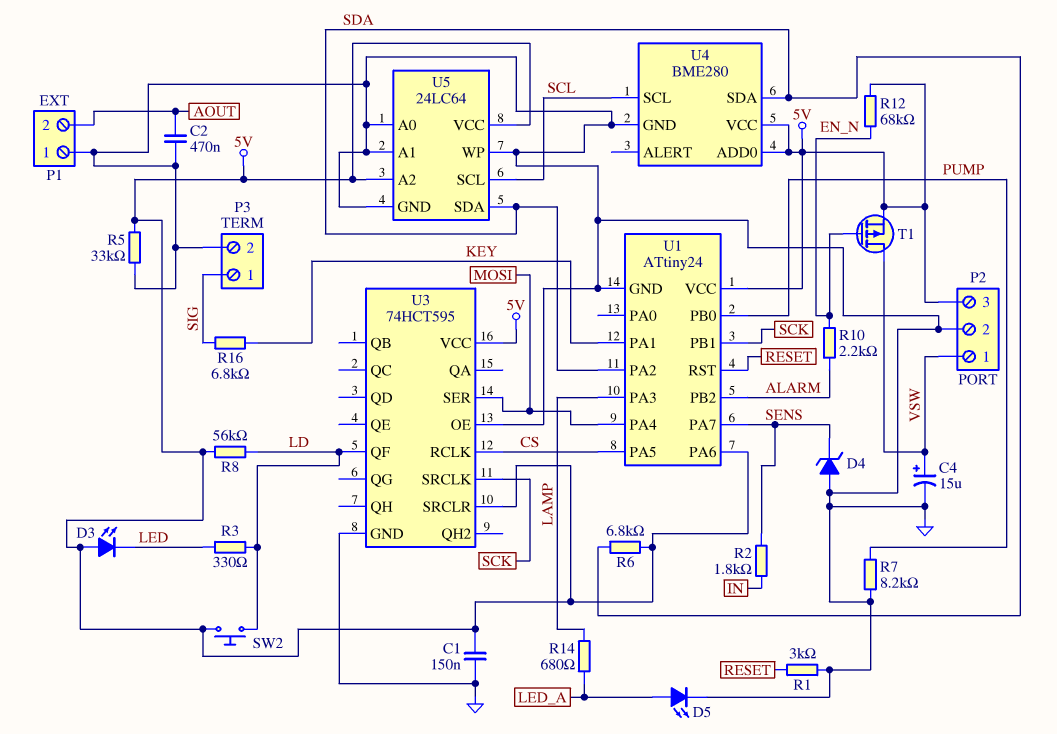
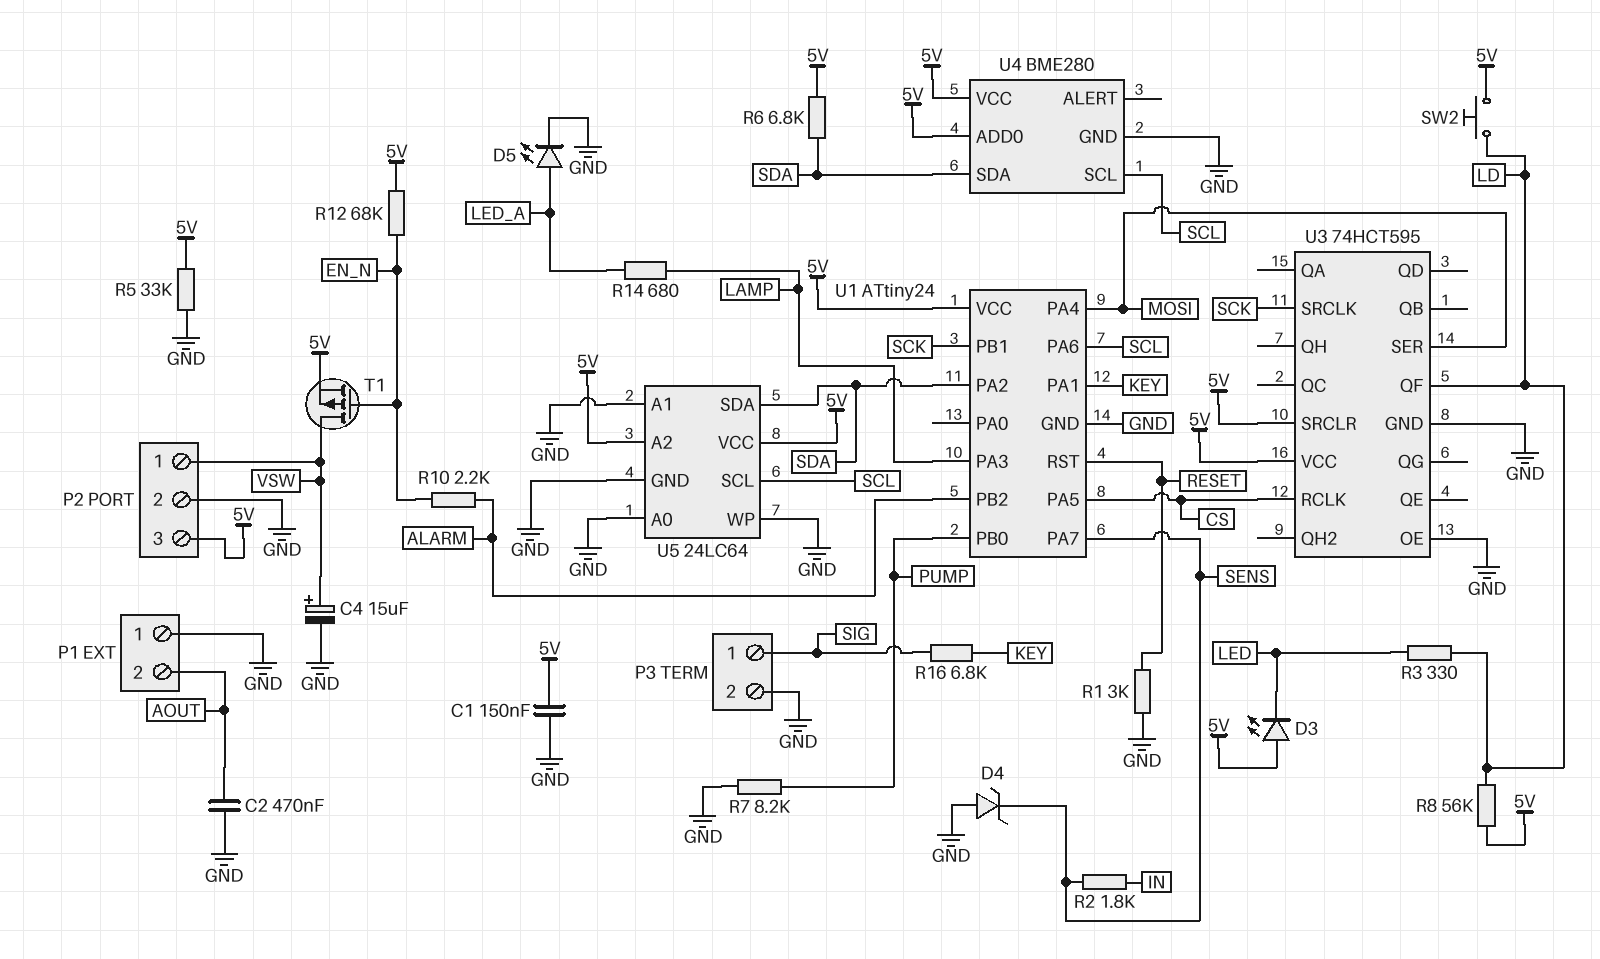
U1 pin PA6: 5V -> SCL

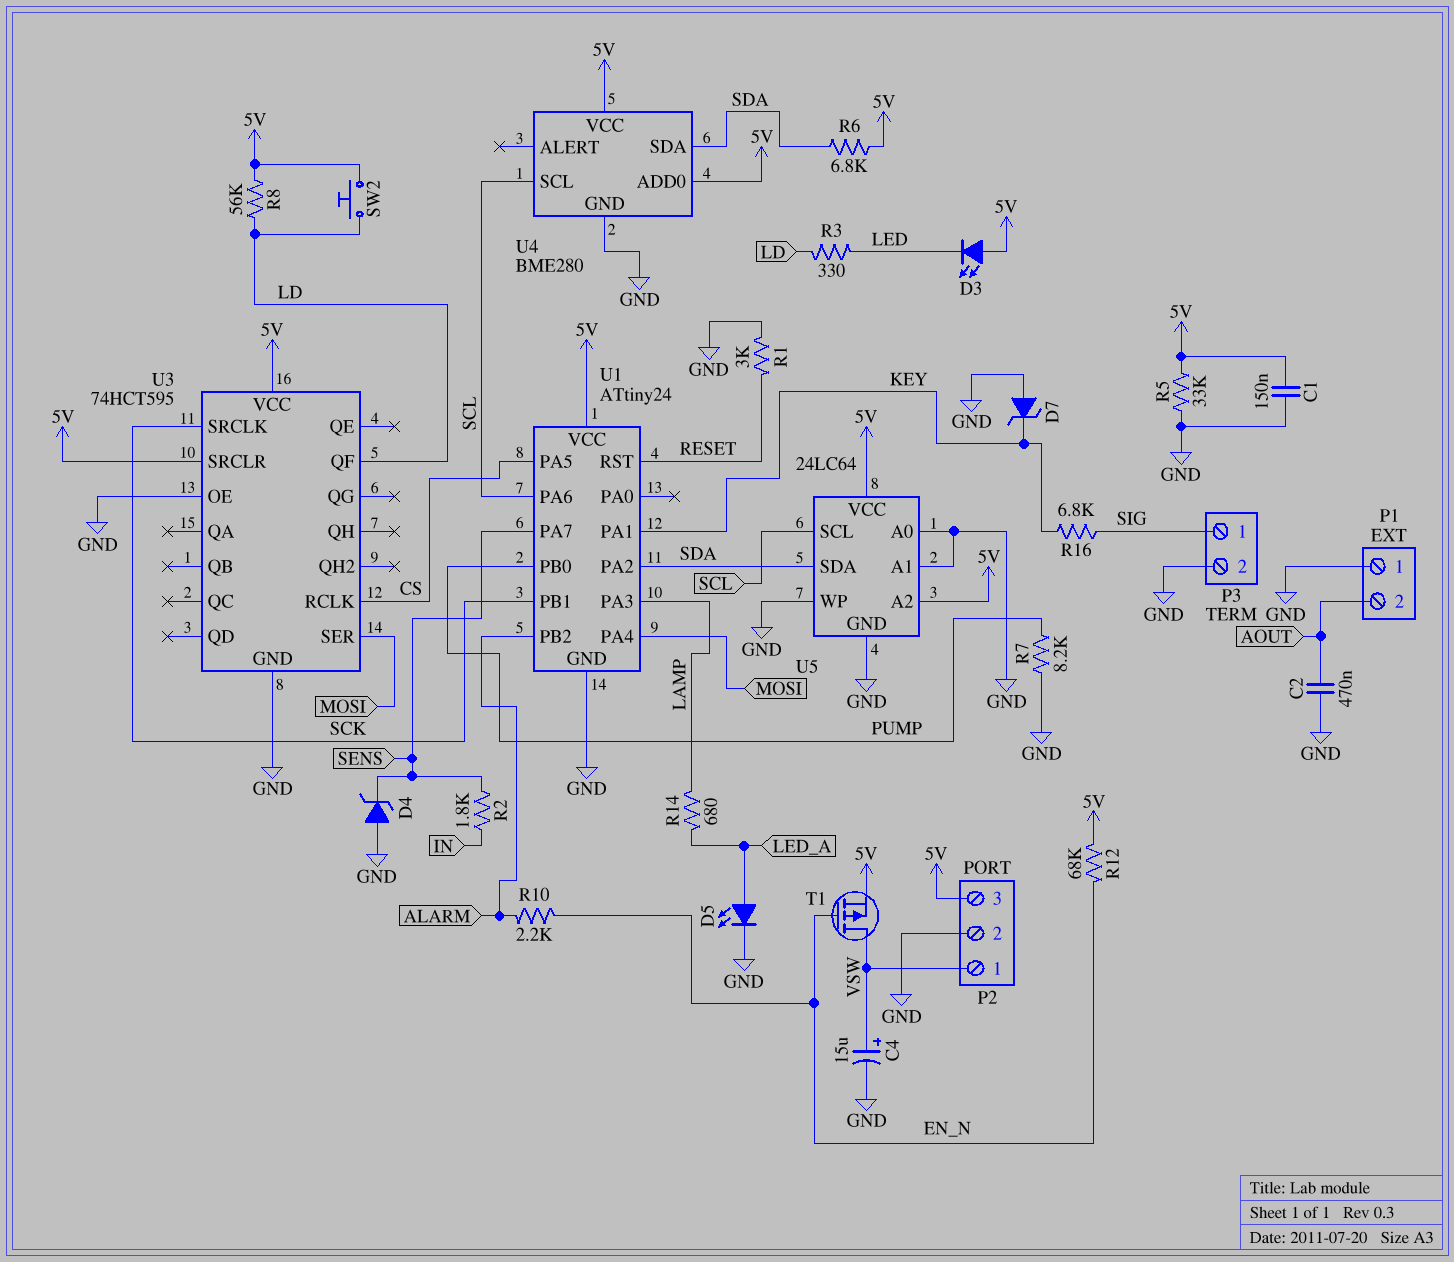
D7: none -> zener (A GND, K KEY)

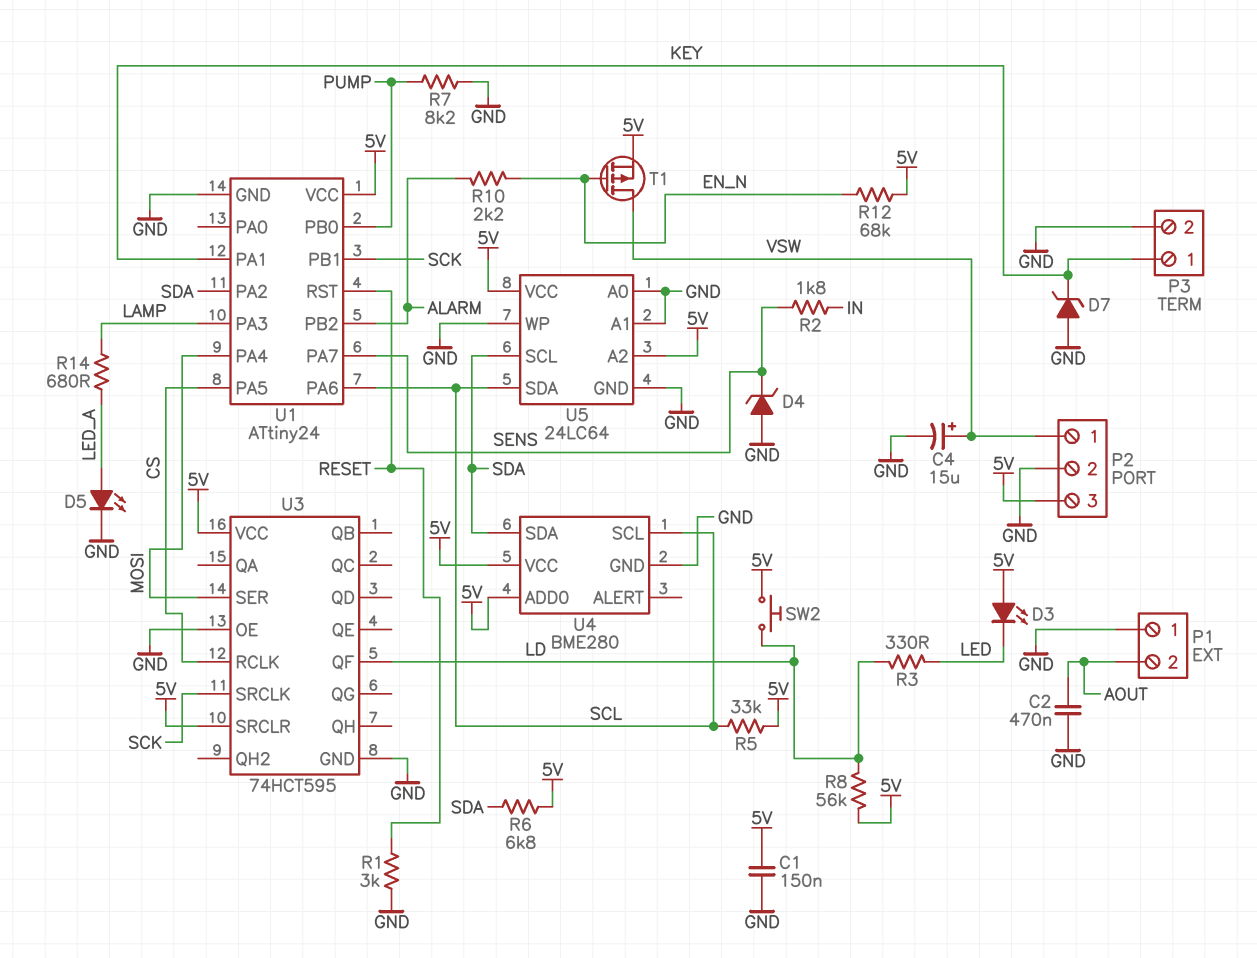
P3 pin 1: SIG -> KEY
R5: 33k (5V, GND) -> 33k (5V, SCL)
R16: 6.8k (KEY, SIG) -> none
U5 pin SCL: SCL -> SDA
U5 pin SDA: SDA -> SCL

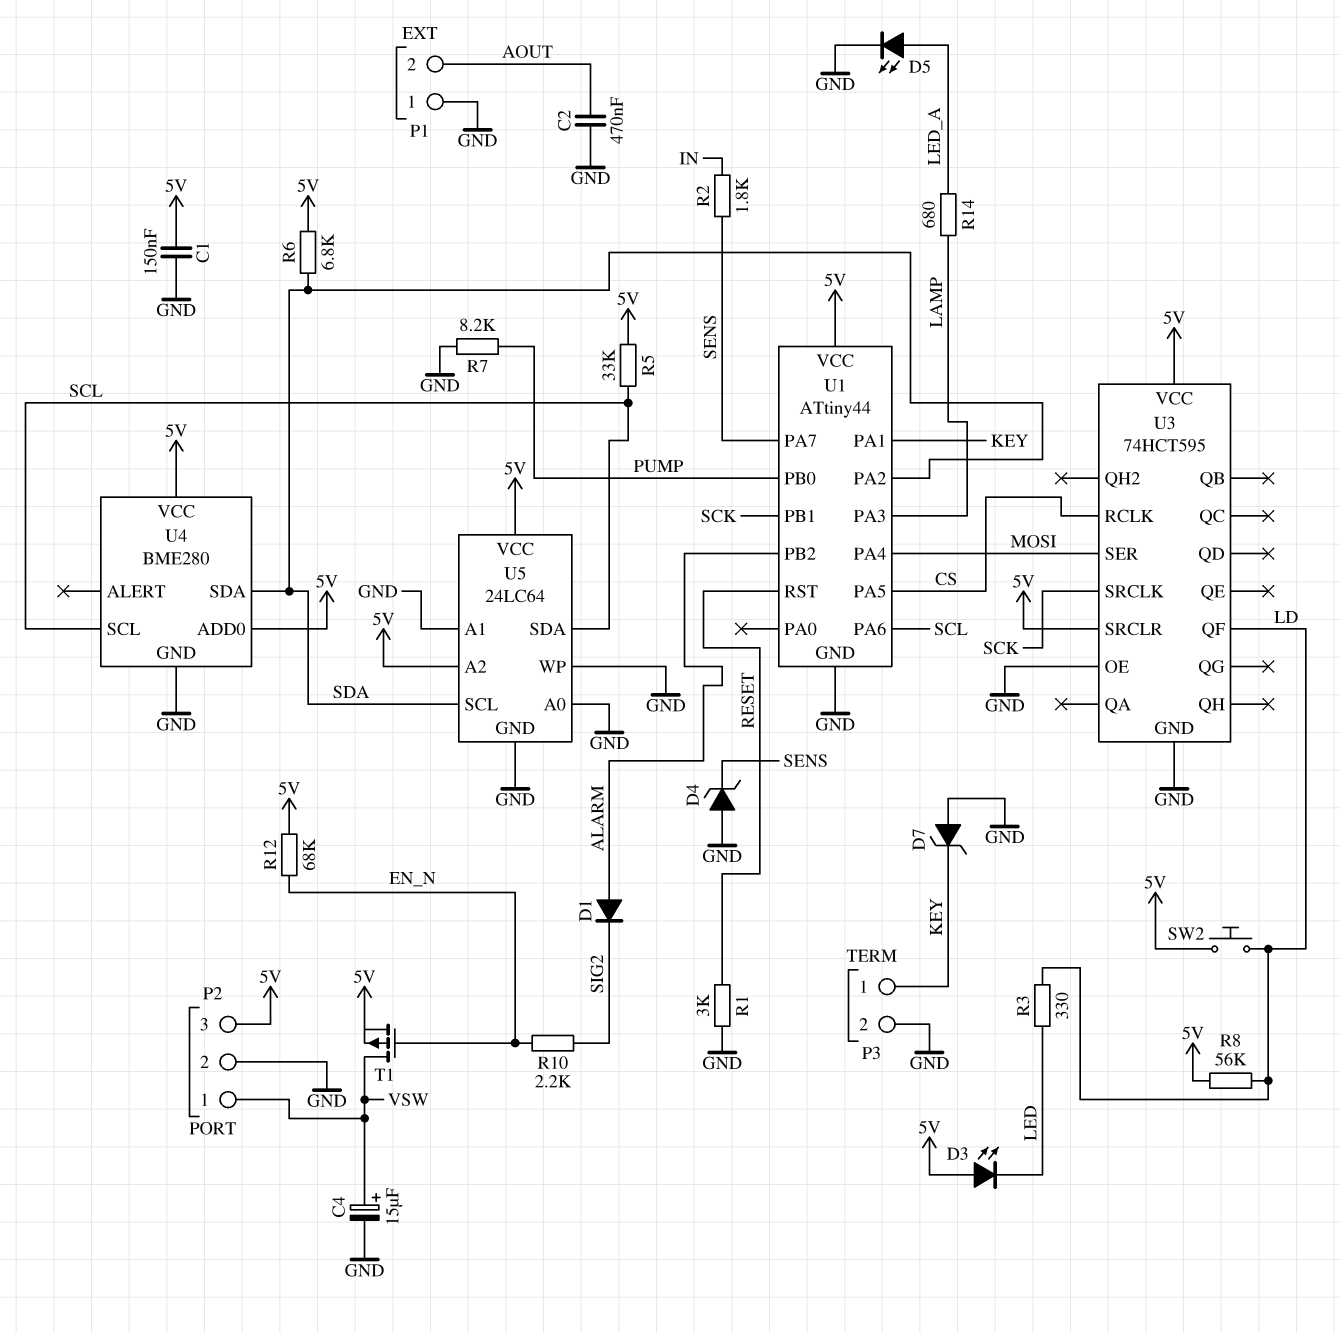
D1: none -> diode (A ALARM, K SIG2)
R10: 2.2k (ALARM, EN_N) -> 2.2k (EN_N, SIG2)
U1: ATtiny24 -> ATtiny44

